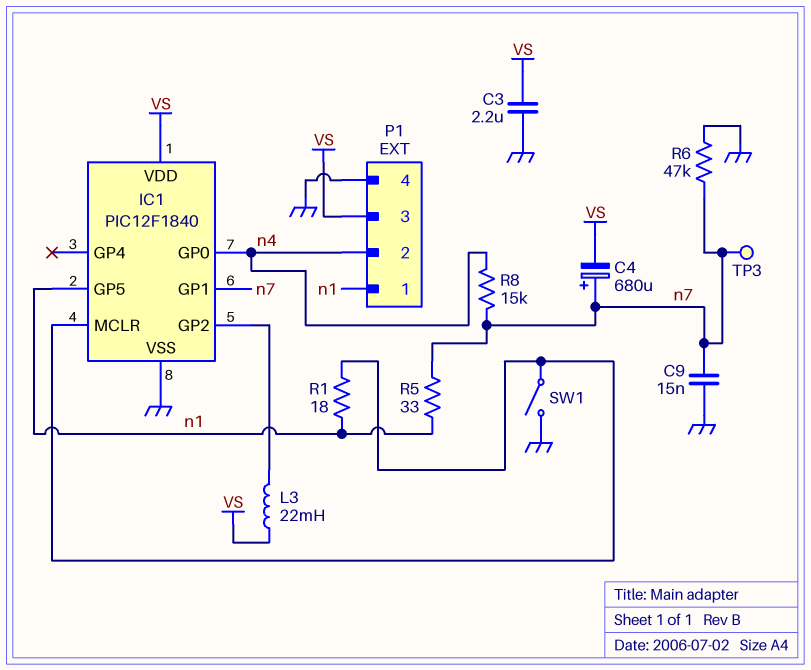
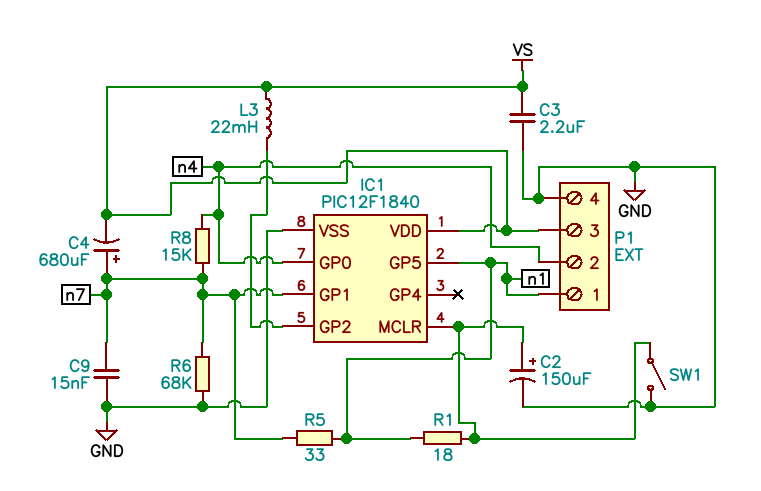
C2: none -> 150uF (plus IC1/MCLR, minus GND)
R6: 47k (GND, n7) -> 68k (GND, n7)
TP3: test point (n7) -> none

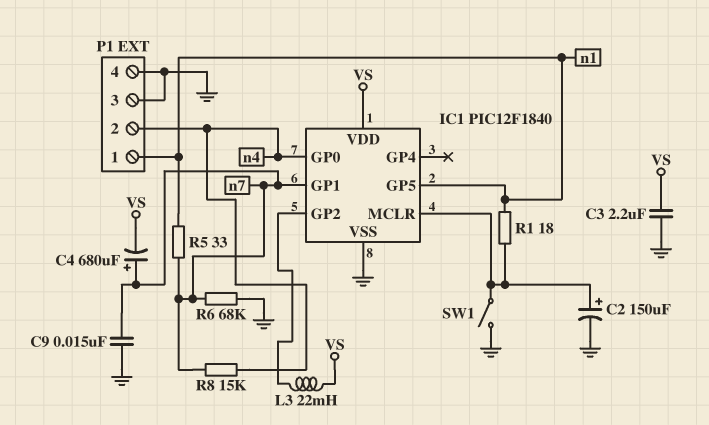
P1 pin 3: VS -> GND

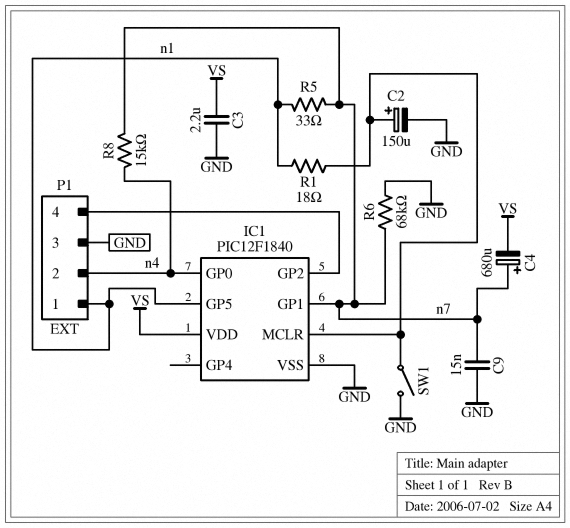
L3: 22mH (IC1/GP2, VS) -> none
P1 pin 4: GND -> IC1/GP2

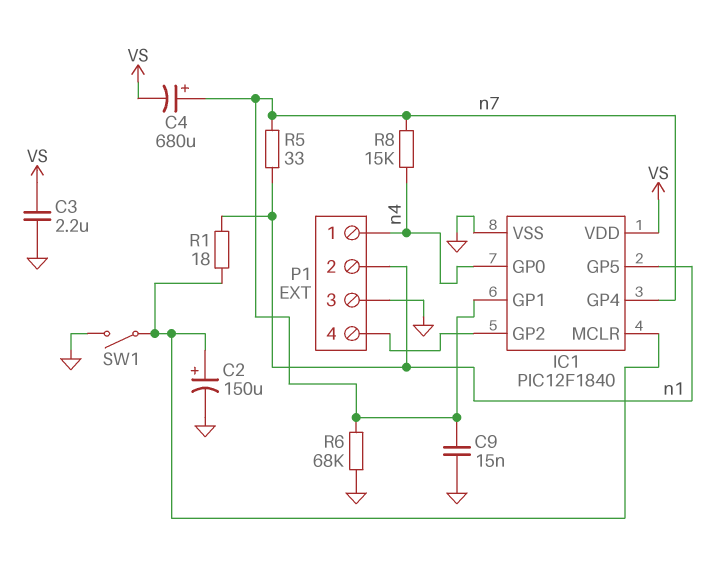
IC1 pin GP4: none -> n7
P1 pin 1: n1 -> n4
P1 pin 2: n4 -> n1

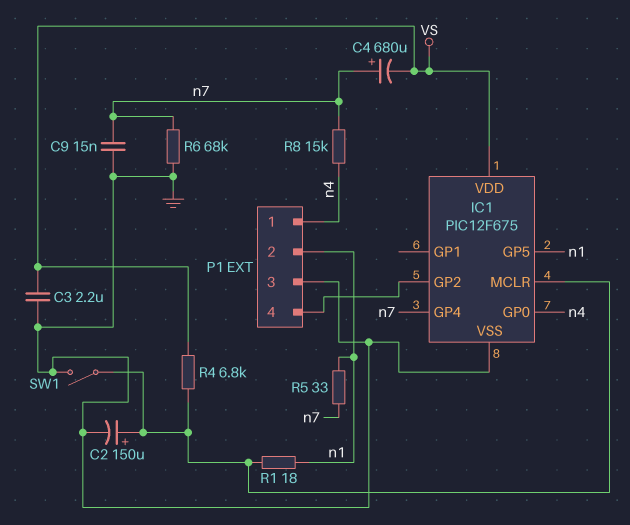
IC1: PIC12F1840 -> PIC12F675
IC1 pin GP1: n7 -> none
R4: none -> 6.8k (IC1/MCLR, VS)

